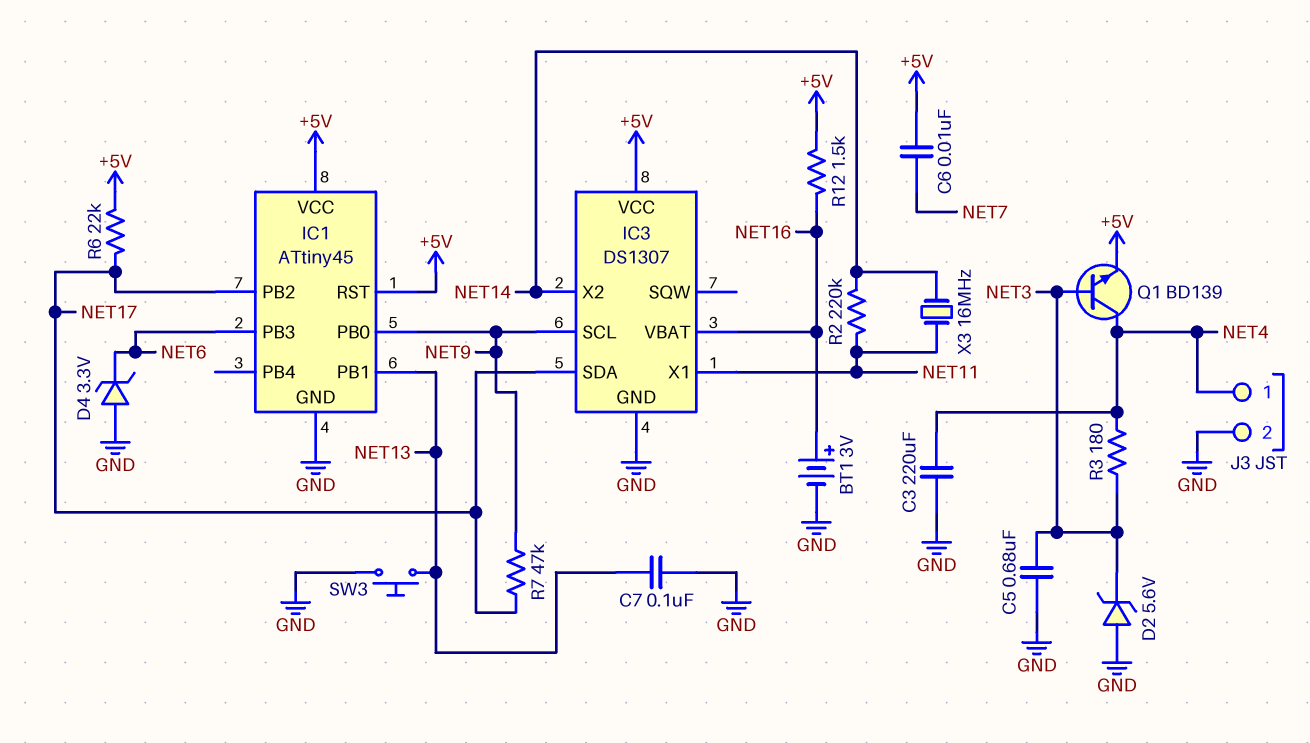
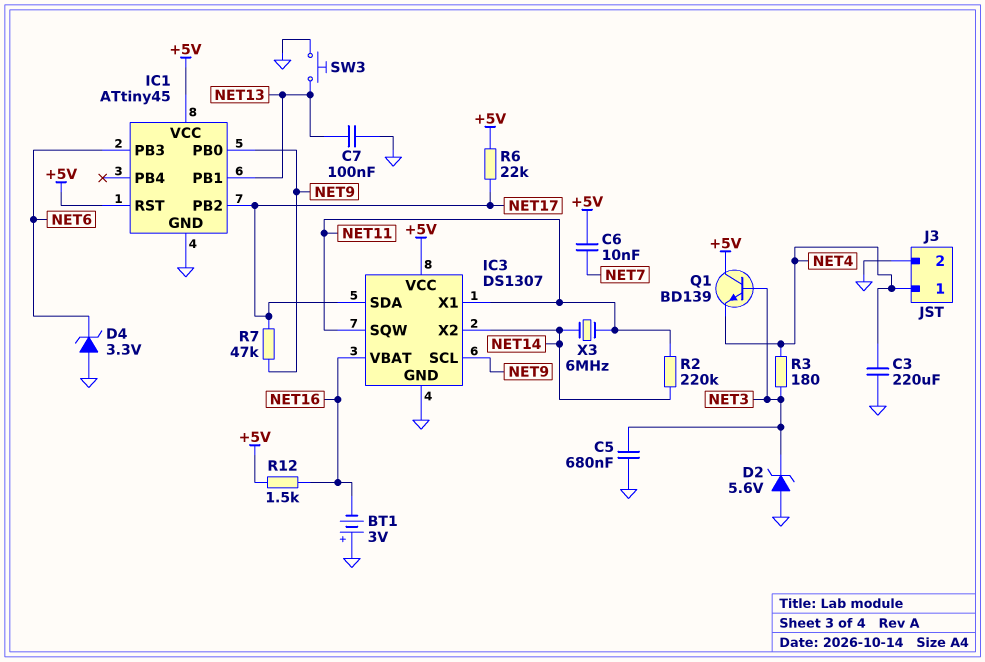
BT1: 3V (plus NET16, minus GND) -> 3V (plus GND, minus NET16)
IC3 pin SQW: none -> NET11
Q1: NPN BD139 (B NET3, C NET4, E +5V) -> NPN BD139 (B NET3, C +5V, E NET4)
X3: 16MHz (NET11, NET14) -> 6MHz (NET11, NET14)

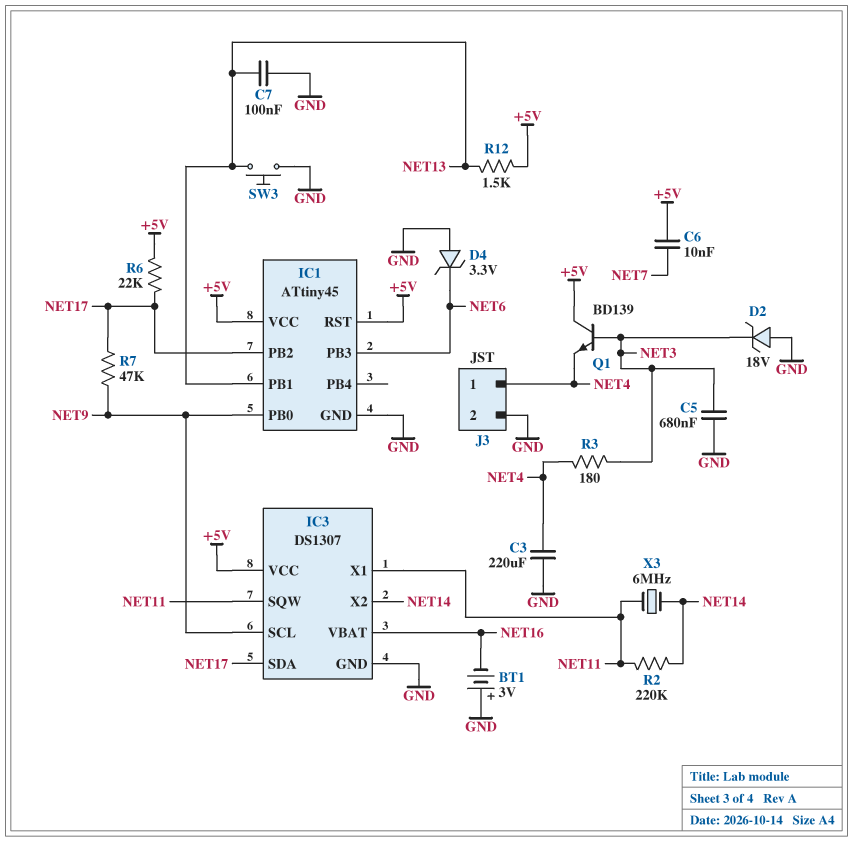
D2: zener 5.6V (A GND, K NET3) -> zener 18V (A GND, K NET3)
R12: 1.5k (+5V, NET16) -> 1.5k (+5V, NET13)

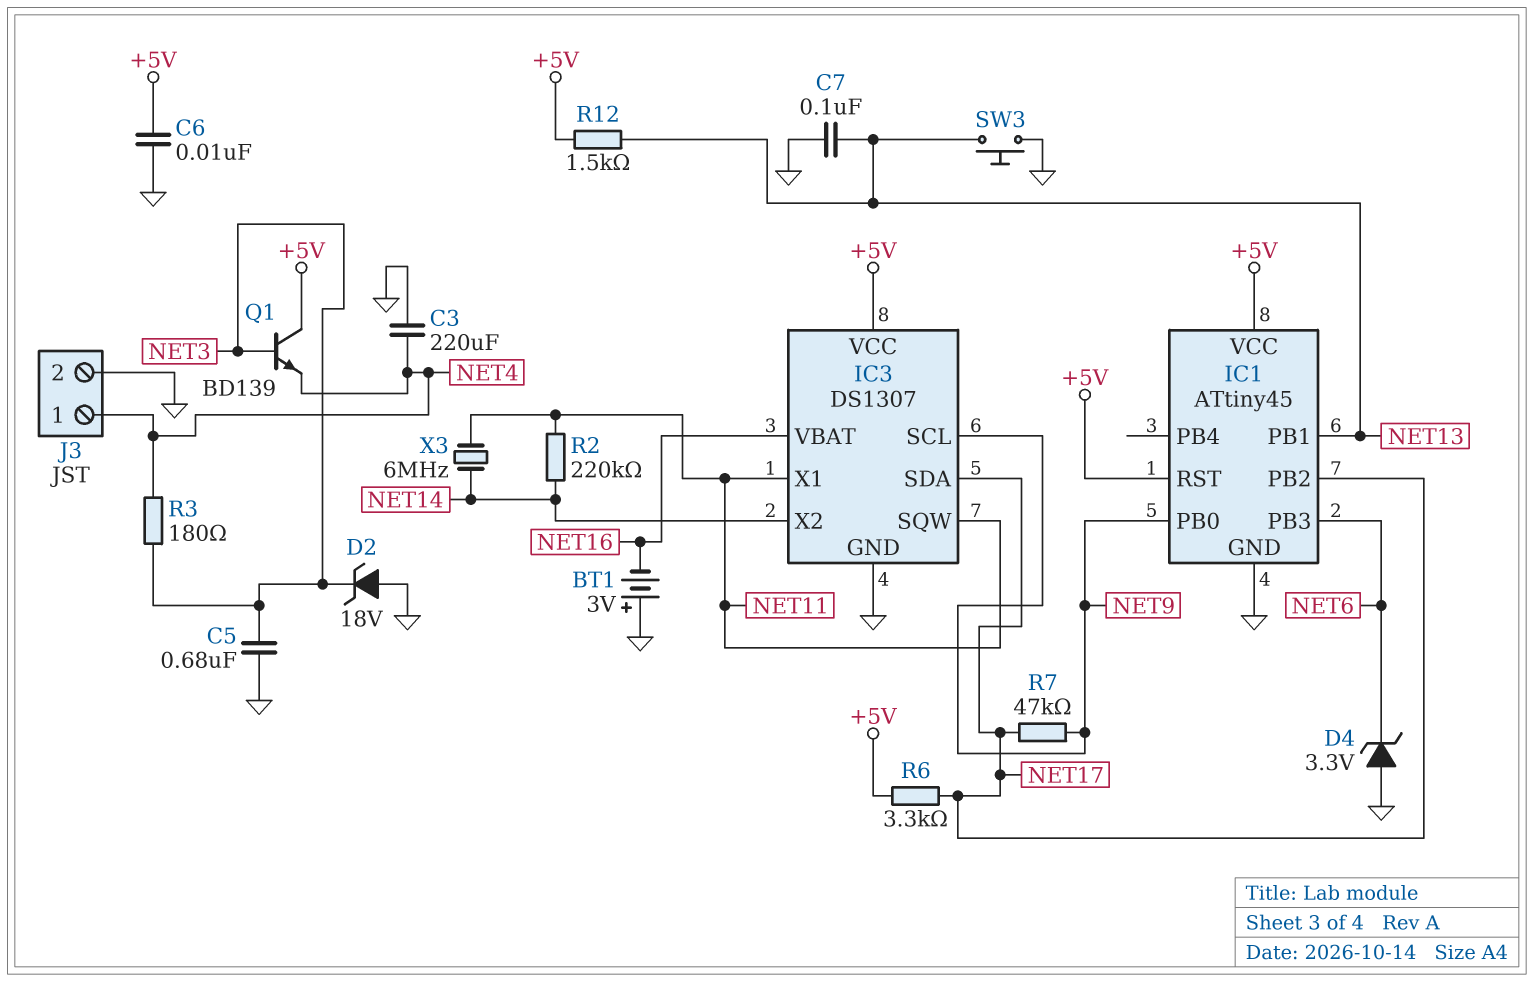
C6: 10nF (+5V, NET7) -> 10nF (+5V, GND)
R6: 22k (+5V, NET17) -> 3.3k (+5V, NET17)

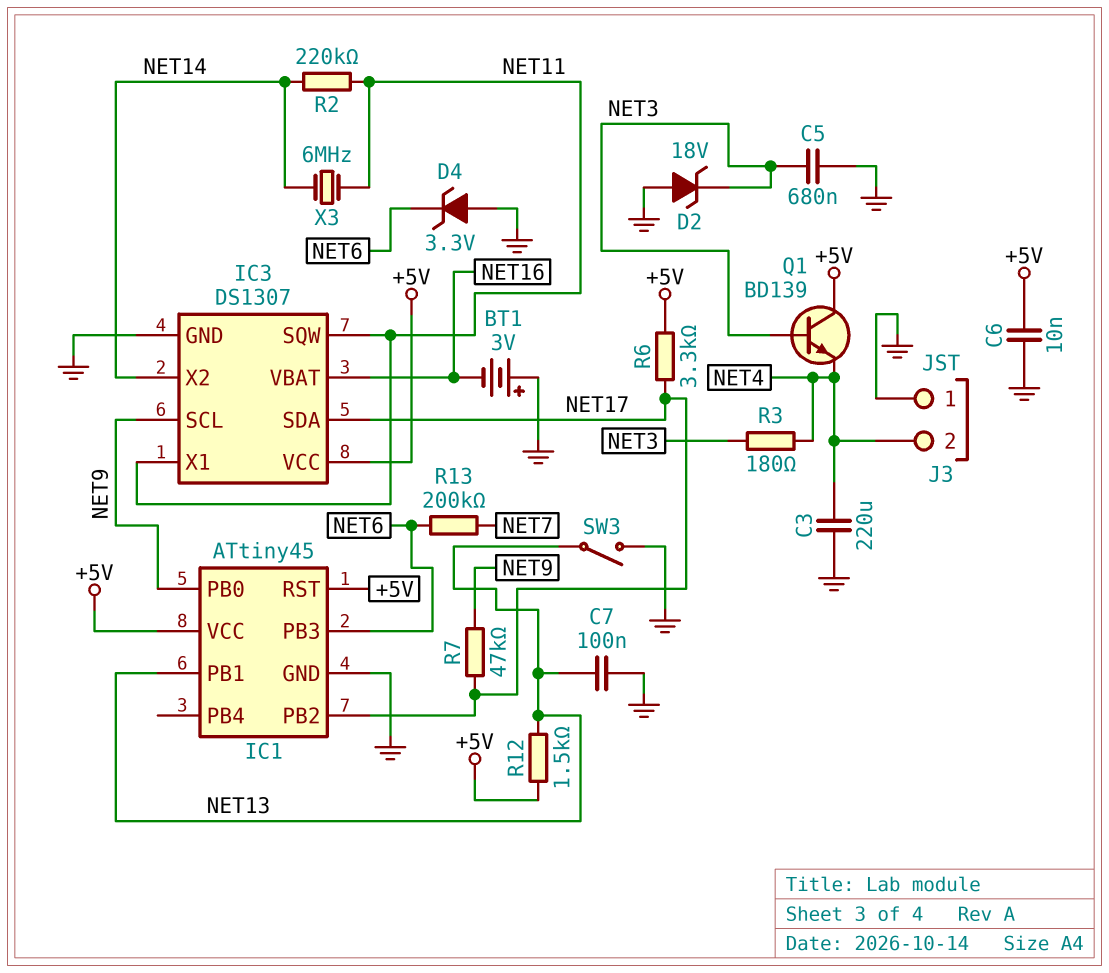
J3 pin 1: NET4 -> GND
J3 pin 2: GND -> NET4
R13: none -> 200k (NET6, NET7)
SW3: button (GND, NET13) -> switch (GND, NET13)

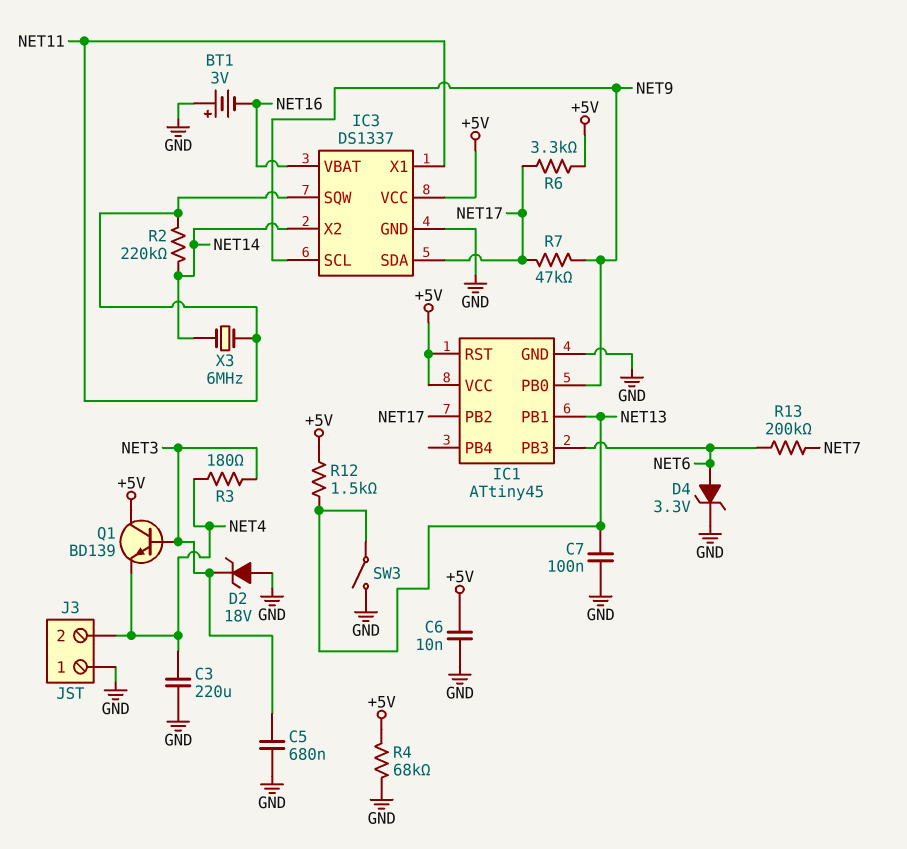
D4: zener 3.3V (A GND, K NET6) -> zener 3.3V (A NET6, K GND)
IC3: DS1307 -> DS1337
R4: none -> 68k (+5V, GND)

